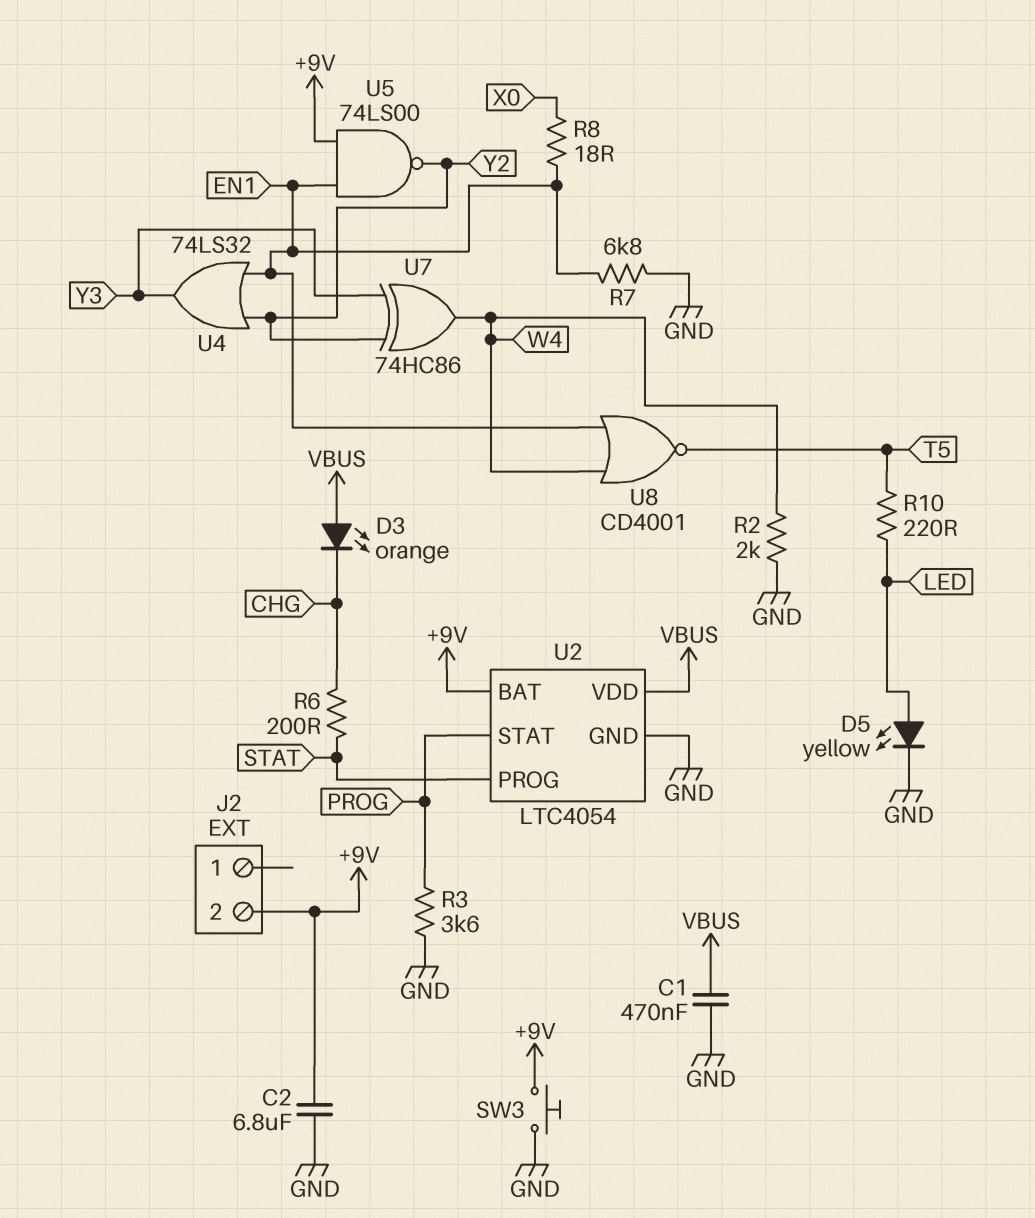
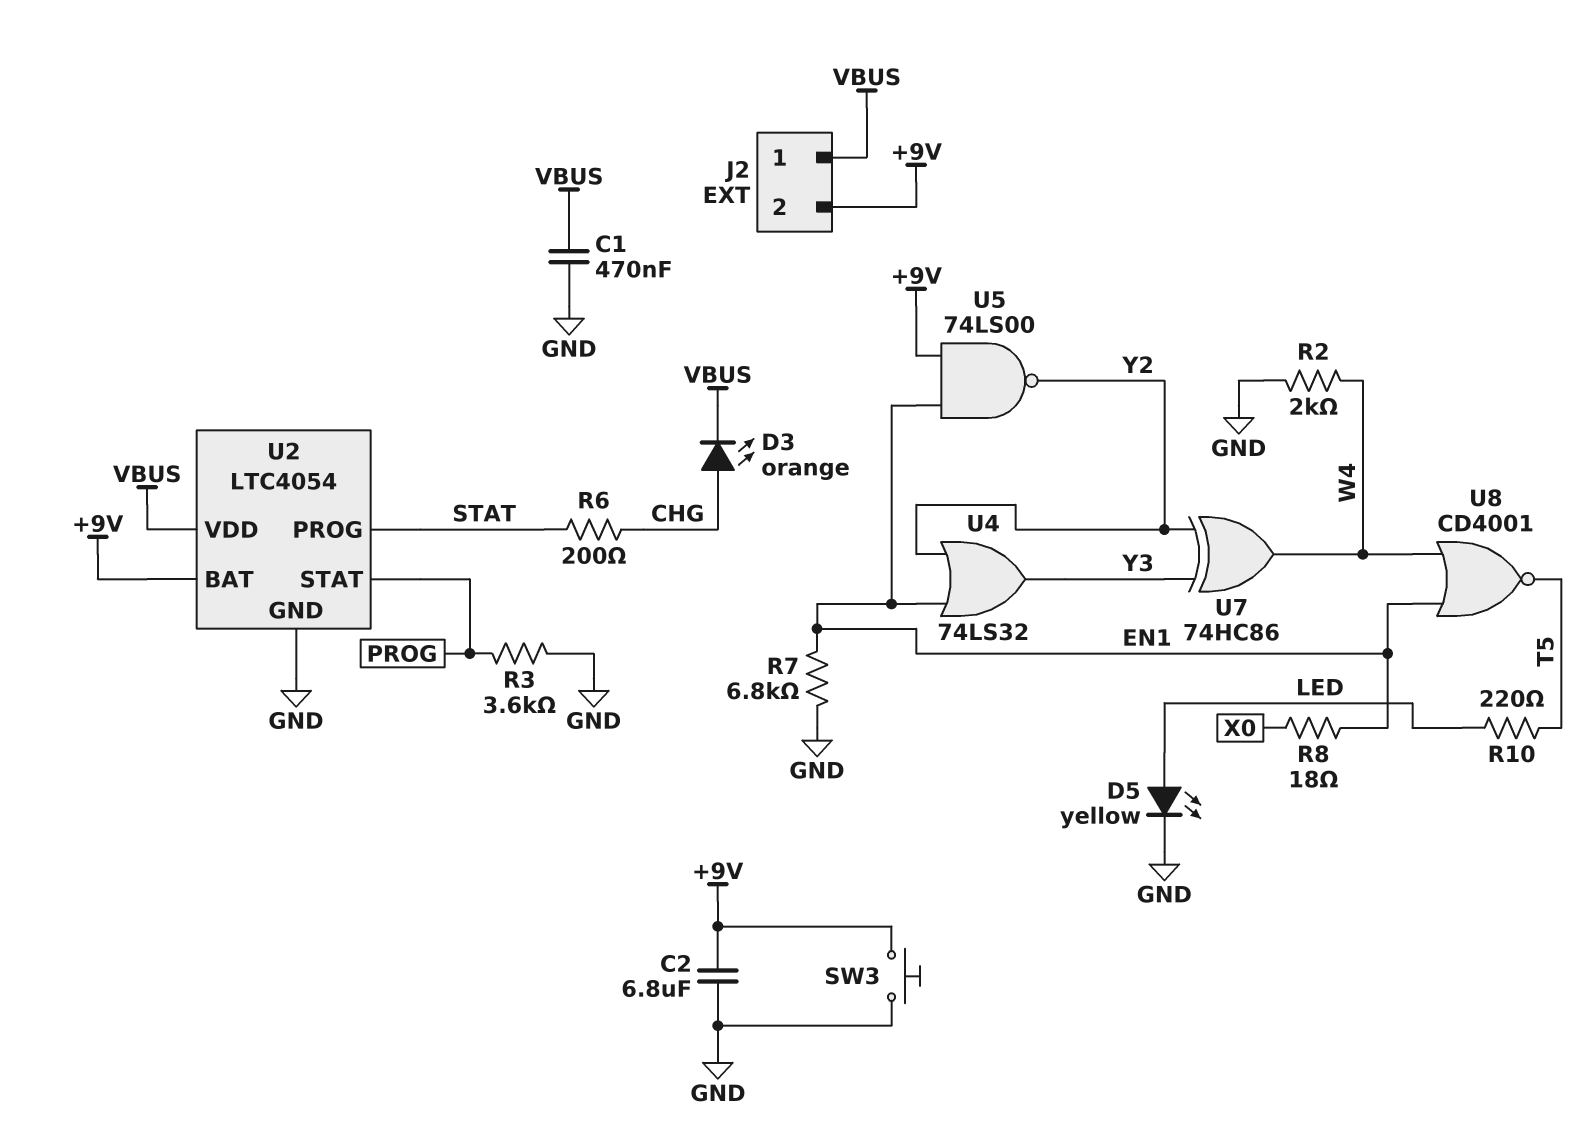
D3: LED orange (A VBUS, K CHG) -> LED orange (A CHG, K VBUS)
J2 pin 1: none -> VBUS

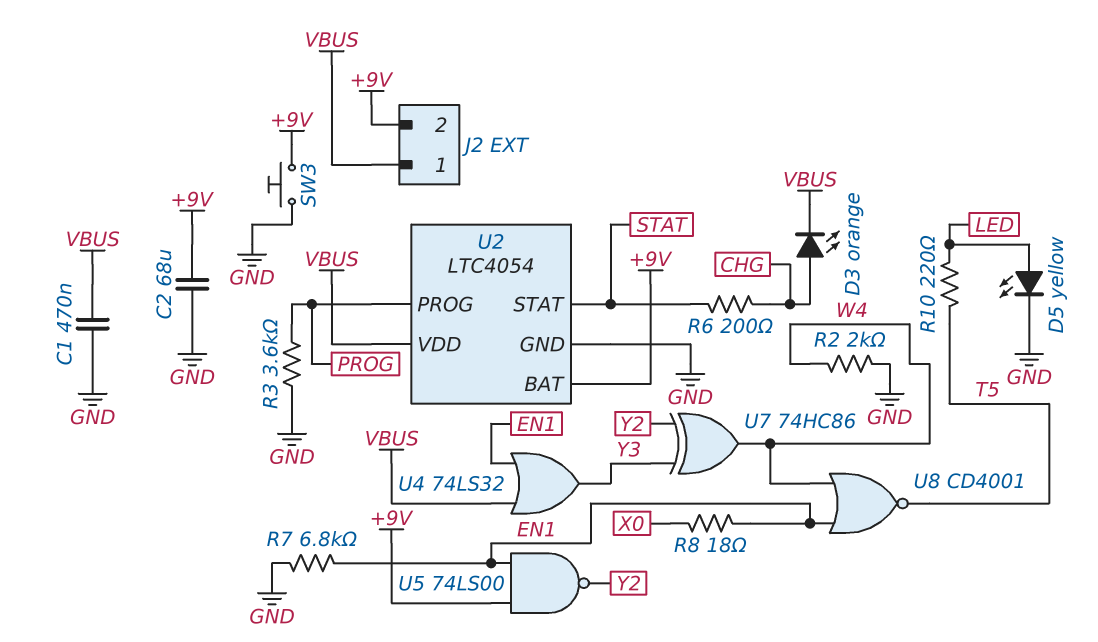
C2: 6.8uF (+9V, GND) -> 68uF (+9V, GND)
U2 pin PROG: STAT -> PROG
U2 pin STAT: PROG -> STAT
U4: OR 74LS32 (in EN1, in Y2, out Y3) -> OR 74LS32 (in EN1, in VBUS, out Y3)

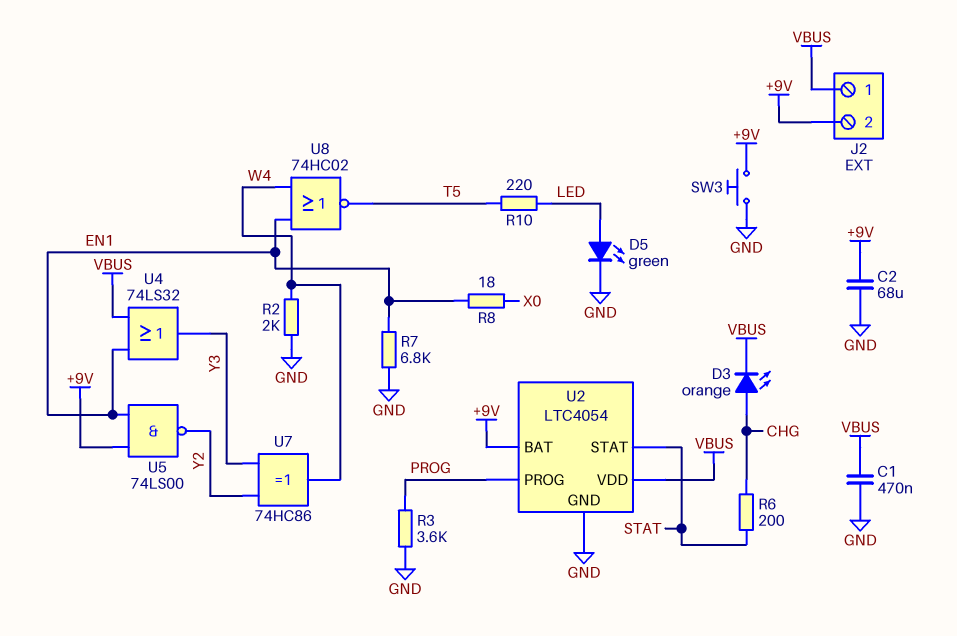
D5: LED yellow (A LED, K GND) -> LED green (A LED, K GND)
U8: NOR CD4001 (in EN1, in W4, out T5) -> NOR 74HC02 (in EN1, in W4, out T5)

